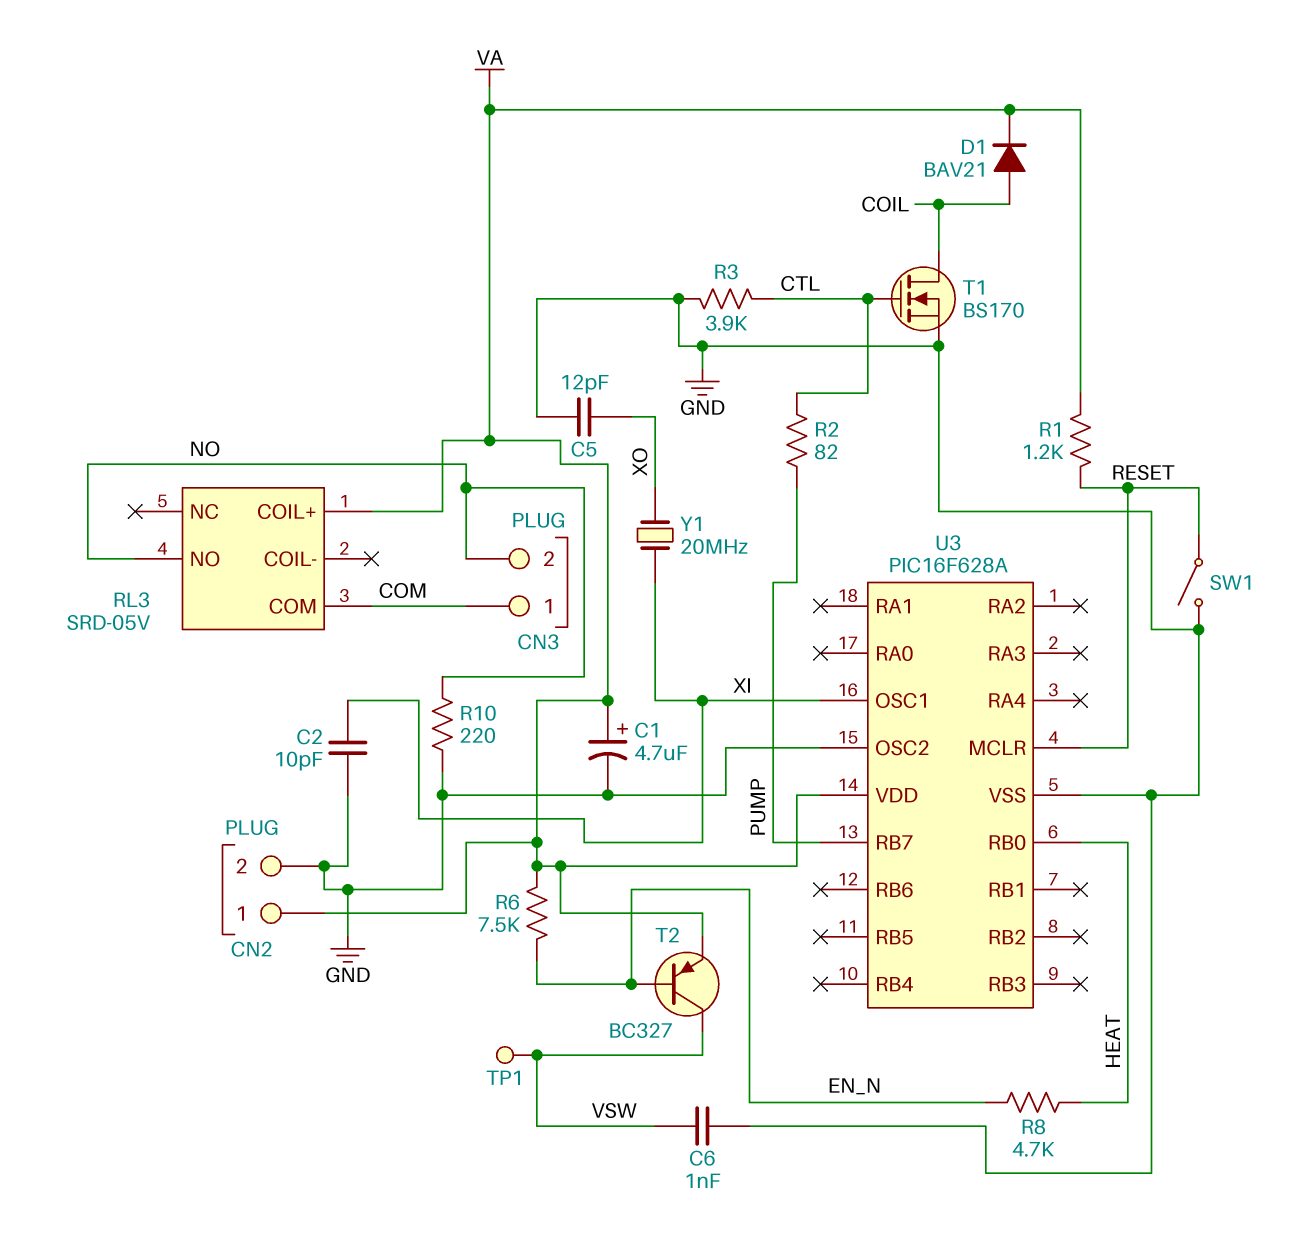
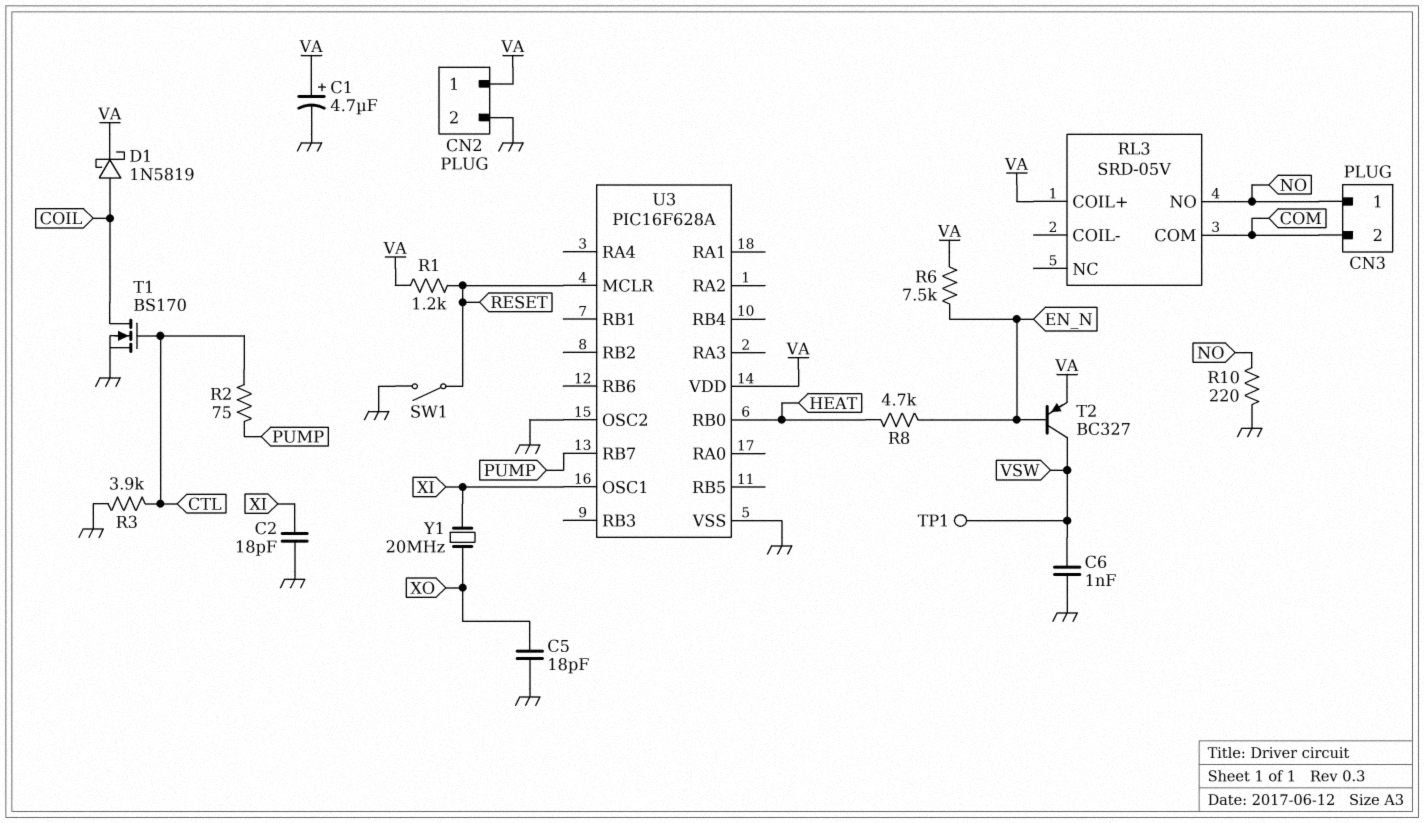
C2: 10pF (GND, XI) -> 18pF (GND, XI)
C5: 12pF (GND, XO) -> 18pF (GND, XO)
CN3 pin 1: COM -> NO
CN3 pin 2: NO -> COM
D1: diode BAV21 (A COIL, K VA) -> schottky 1N5819 (A COIL, K VA)
R2: 82 (CTL, PUMP) -> 75 (CTL, PUMP)

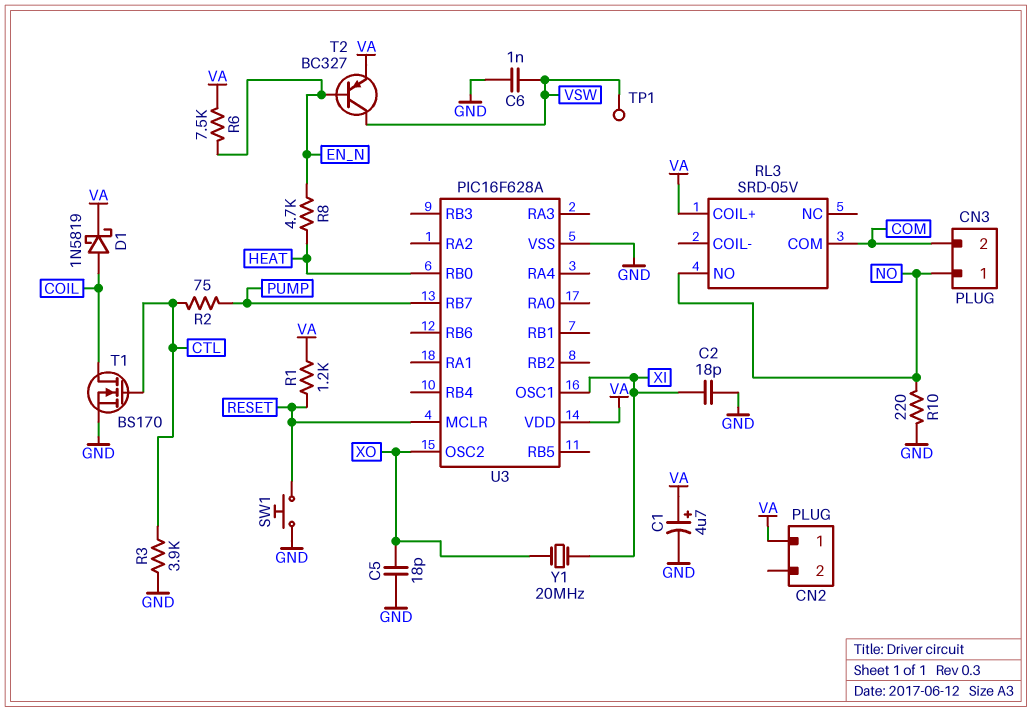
CN2 pin 2: GND -> none
SW1: switch (GND, RESET) -> button (GND, RESET)
U3 pin OSC2: GND -> XO

